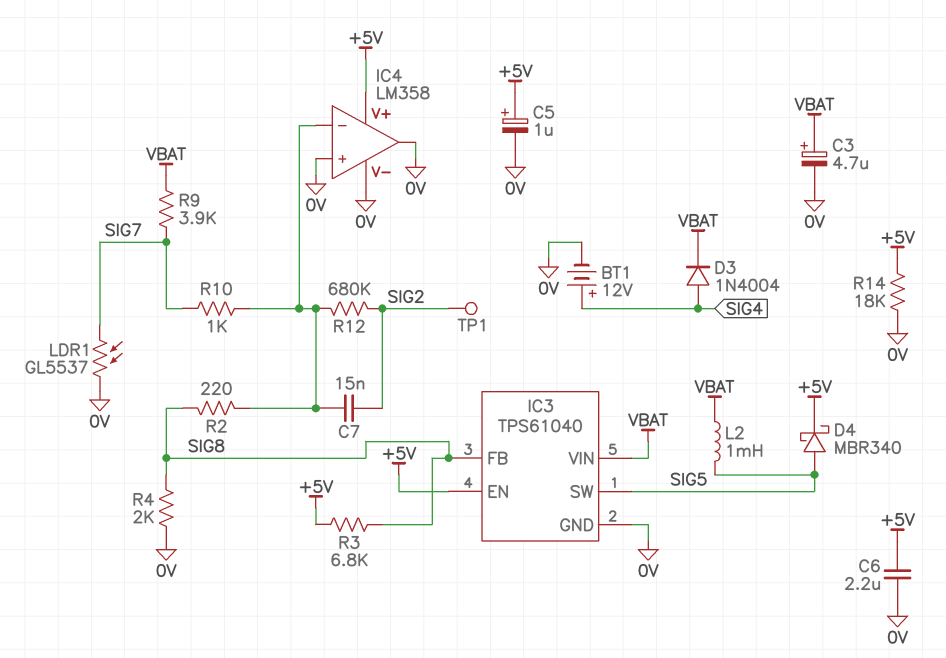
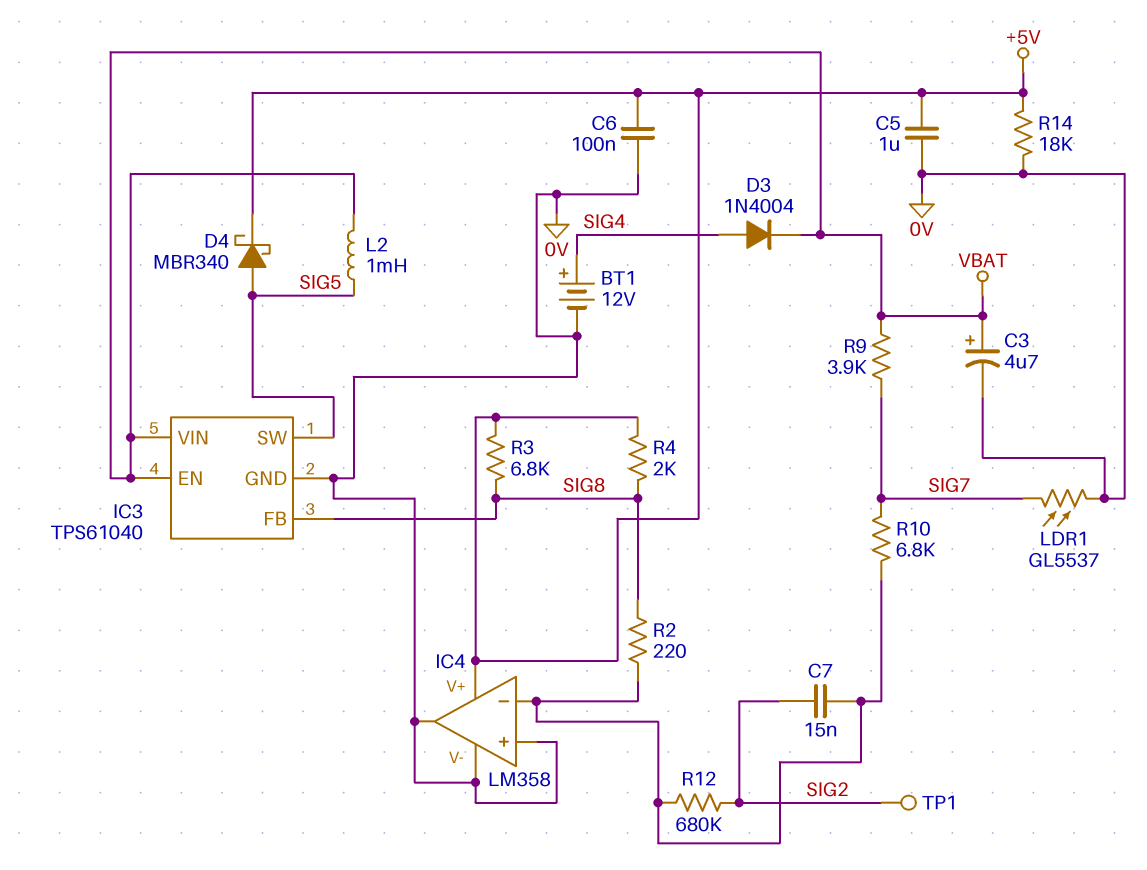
C5: 1uF (plus +5V, minus 0V) -> 1uF (+5V, 0V)
C6: 2.2uF (+5V, 0V) -> 100nF (+5V, 0V)
IC3 pin EN: +5V -> VBAT
R4: 2k (0V, SIG8) -> 2k (+5V, SIG8)
R10: 1k (IC4/in-, SIG7) -> 6.8k (IC4/in-, SIG7)

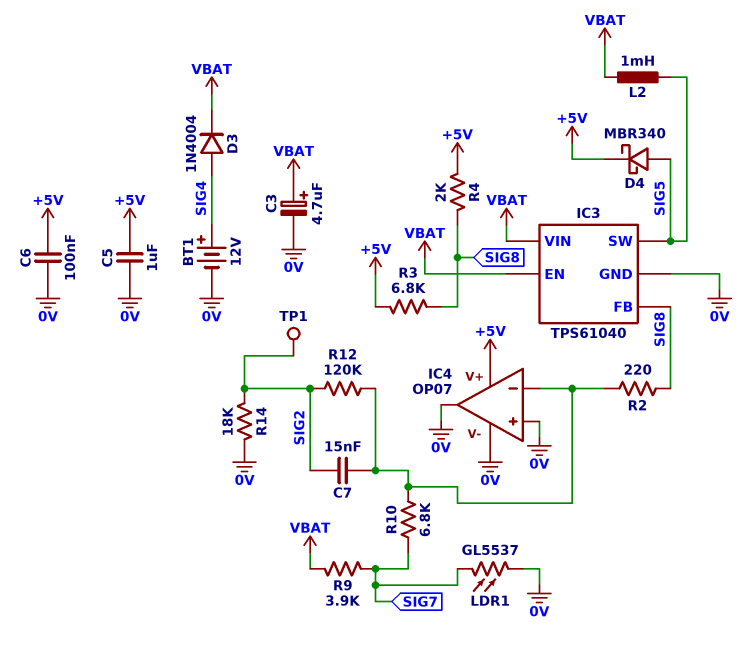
IC4: LM358 -> OP07
R12: 680k (IC4/in-, SIG2) -> 120k (IC4/in-, SIG2)
R14: 18k (+5V, 0V) -> 18k (0V, SIG2)

